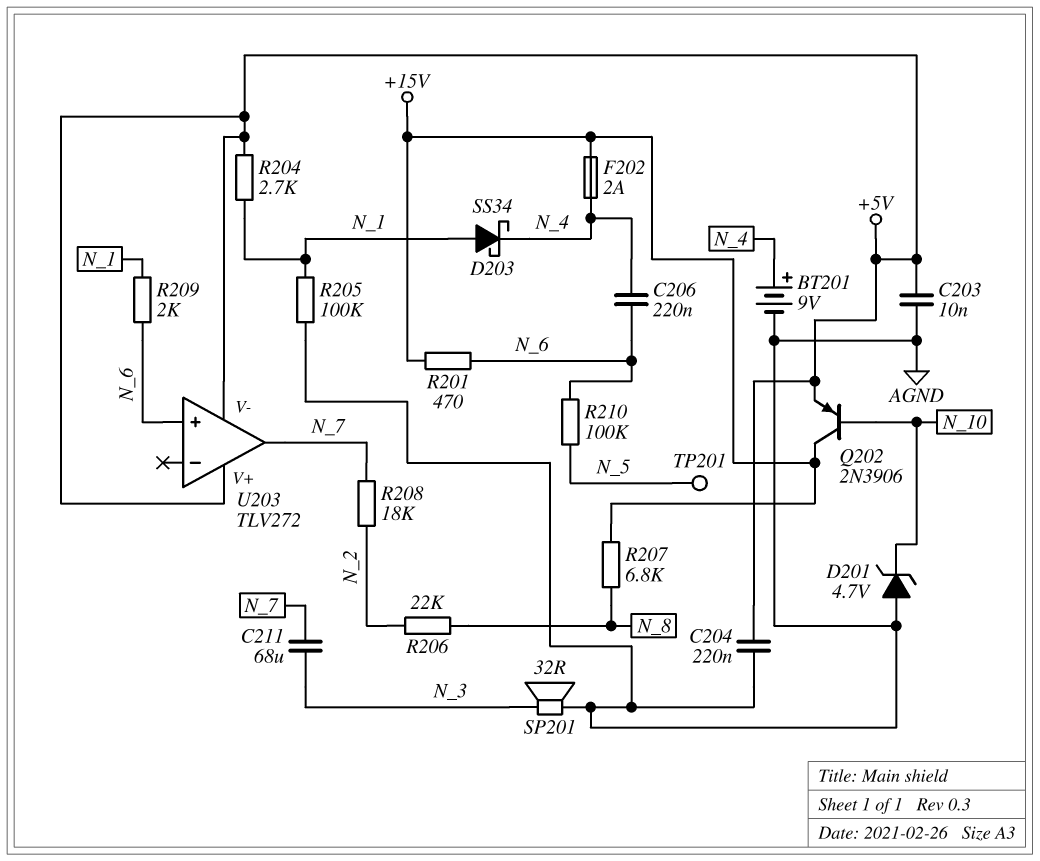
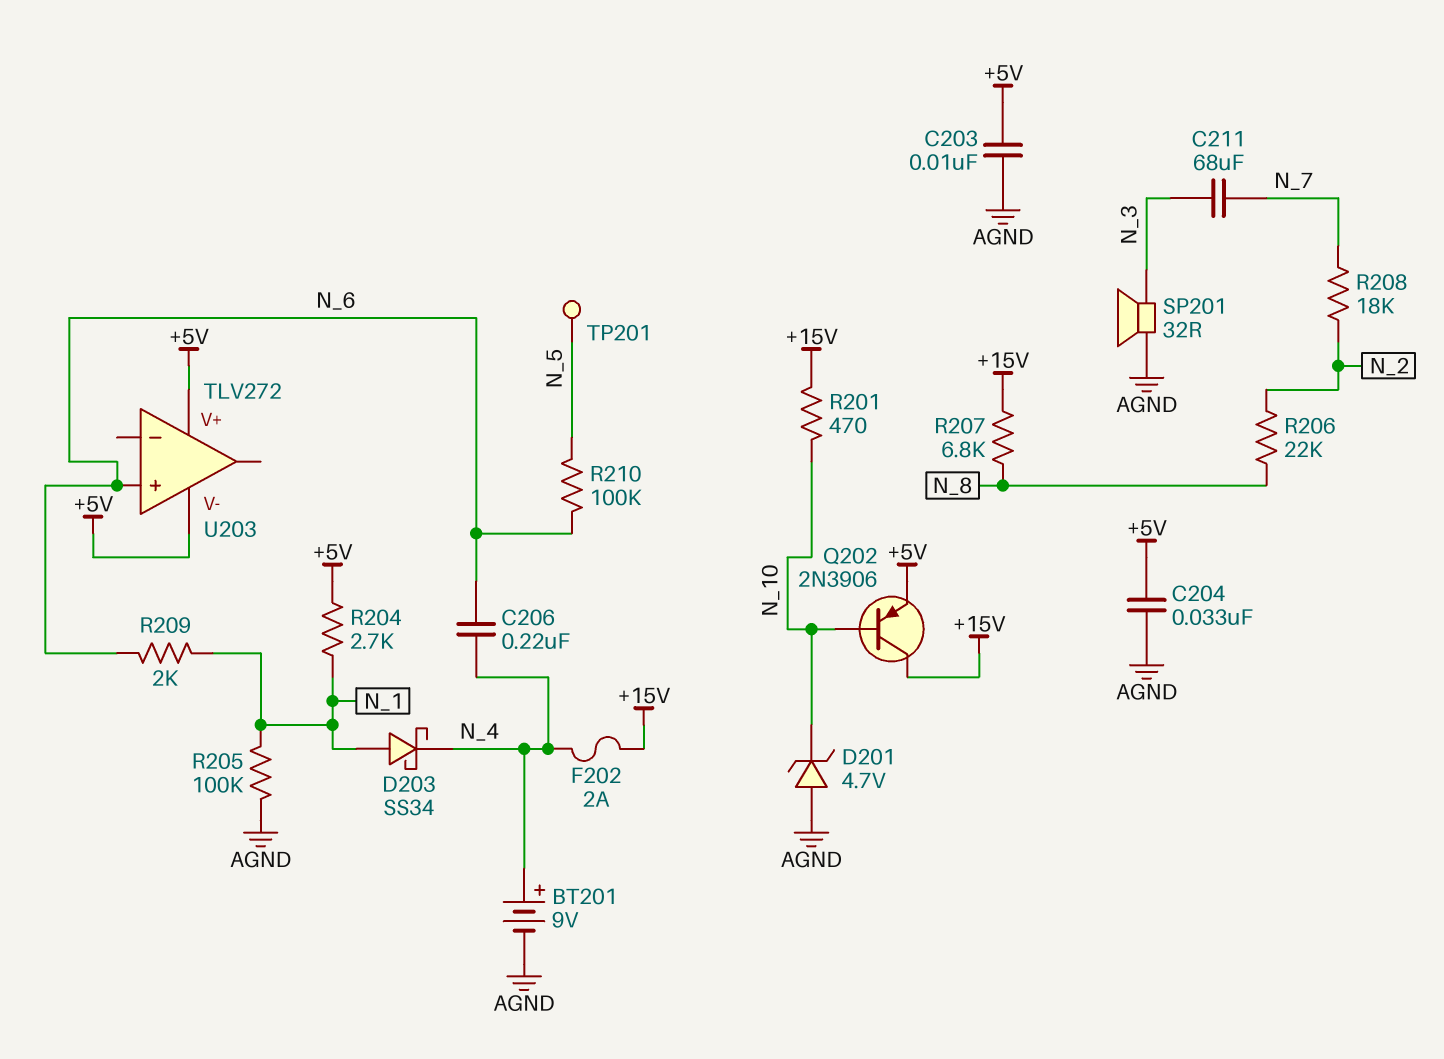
C204: 220nF (+5V, AGND) -> 33nF (+5V, AGND)
R201: 470 (+15V, N_6) -> 470 (+15V, N_10)
U203 pin out: N_7 -> none

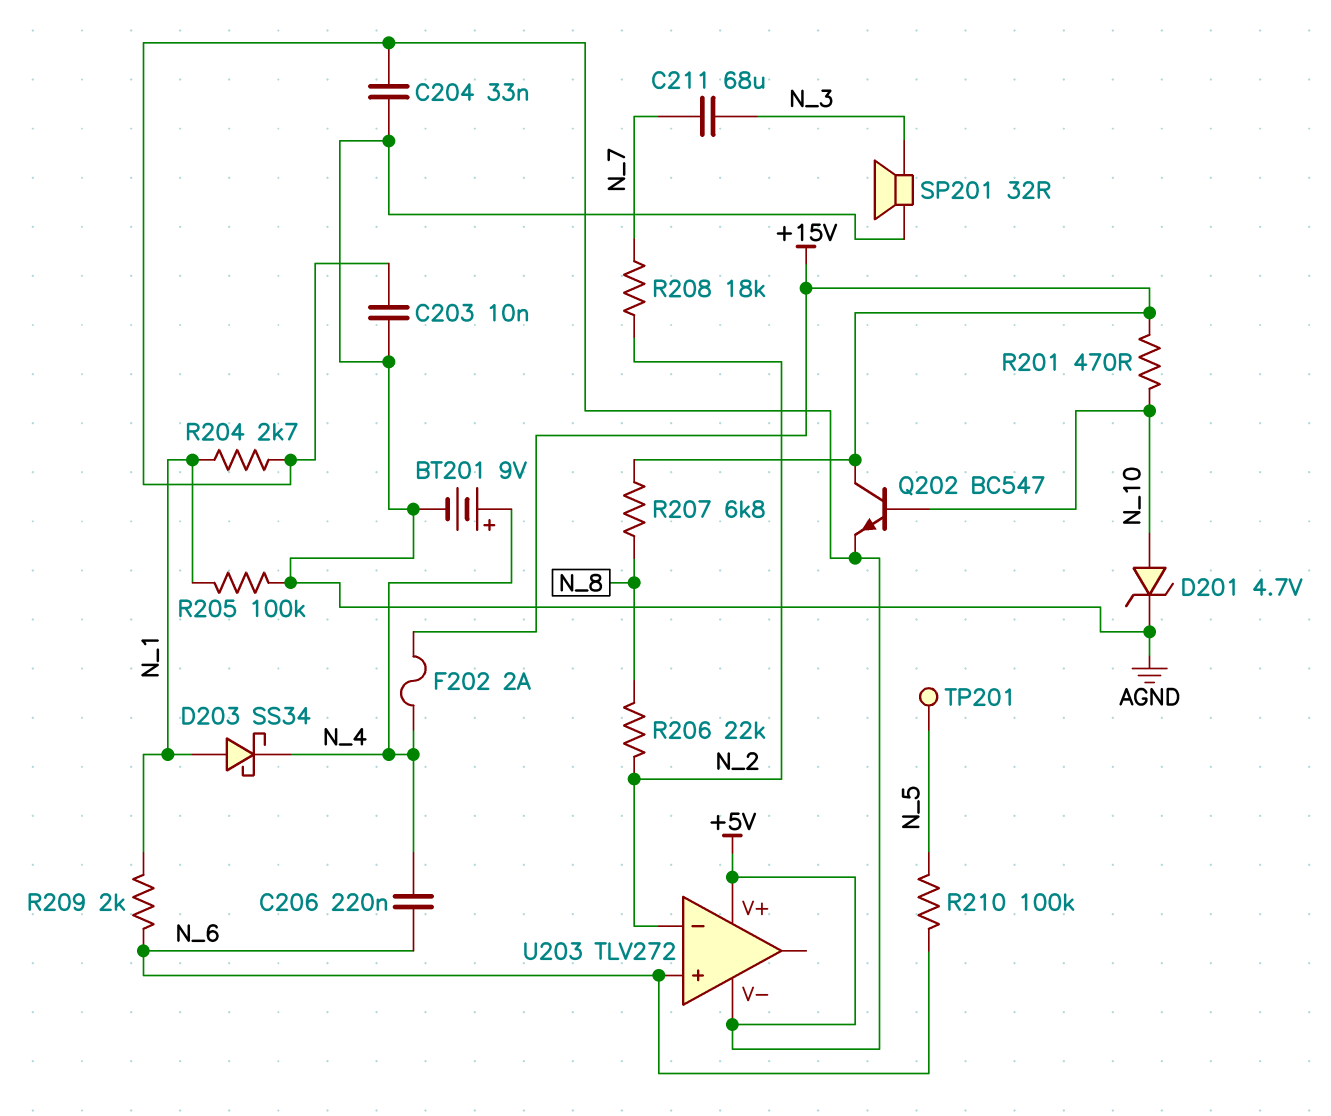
D201: zener 4.7V (A AGND, K N_10) -> zener 4.7V (A N_10, K AGND)
Q202: PNP 2N3906 (B N_10, C +15V, E +5V) -> NPN BC547 (B N_10, C +15V, E +5V)
U203 pin in-: none -> N_2

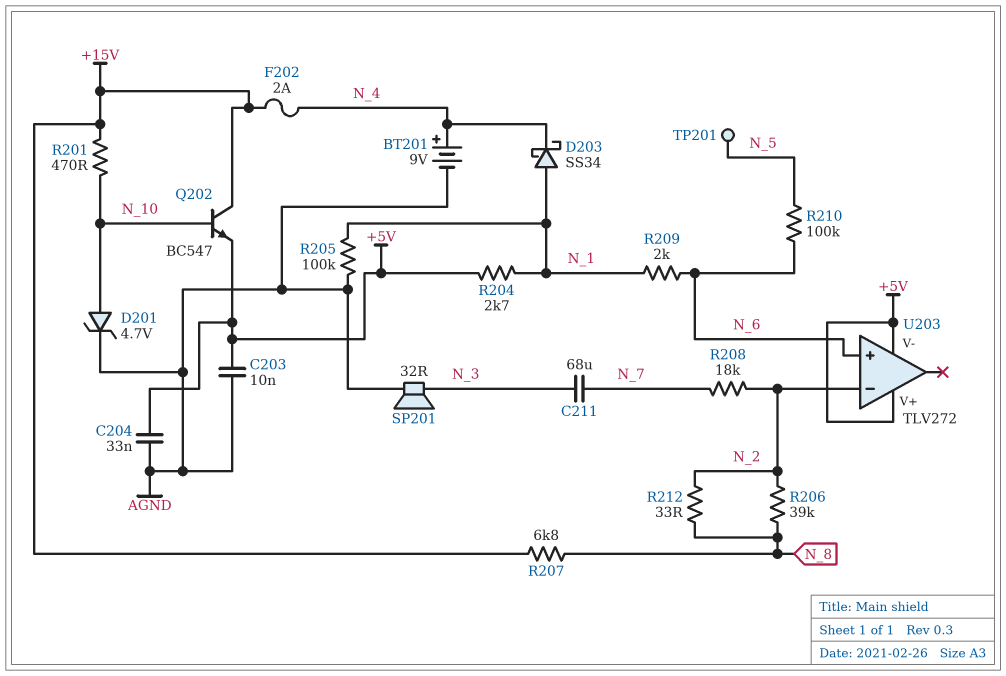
C206: 220nF (N_4, N_6) -> none
R206: 22k (N_2, N_8) -> 39k (N_2, N_8)
R212: none -> 33 (N_2, N_8)

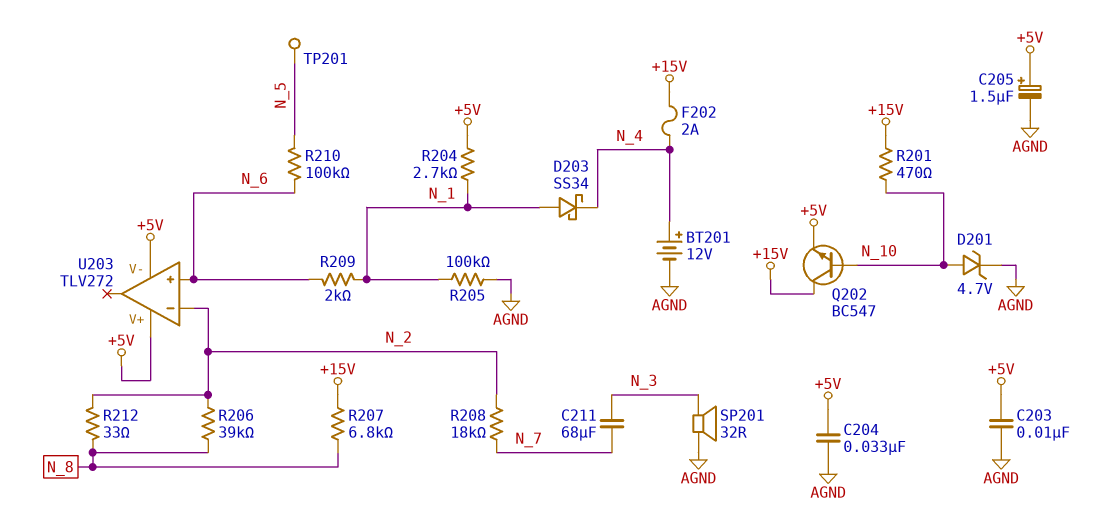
BT201: 9V (plus N_4, minus AGND) -> 12V (plus N_4, minus AGND)
C205: none -> 1.5uF (plus +5V, minus AGND)

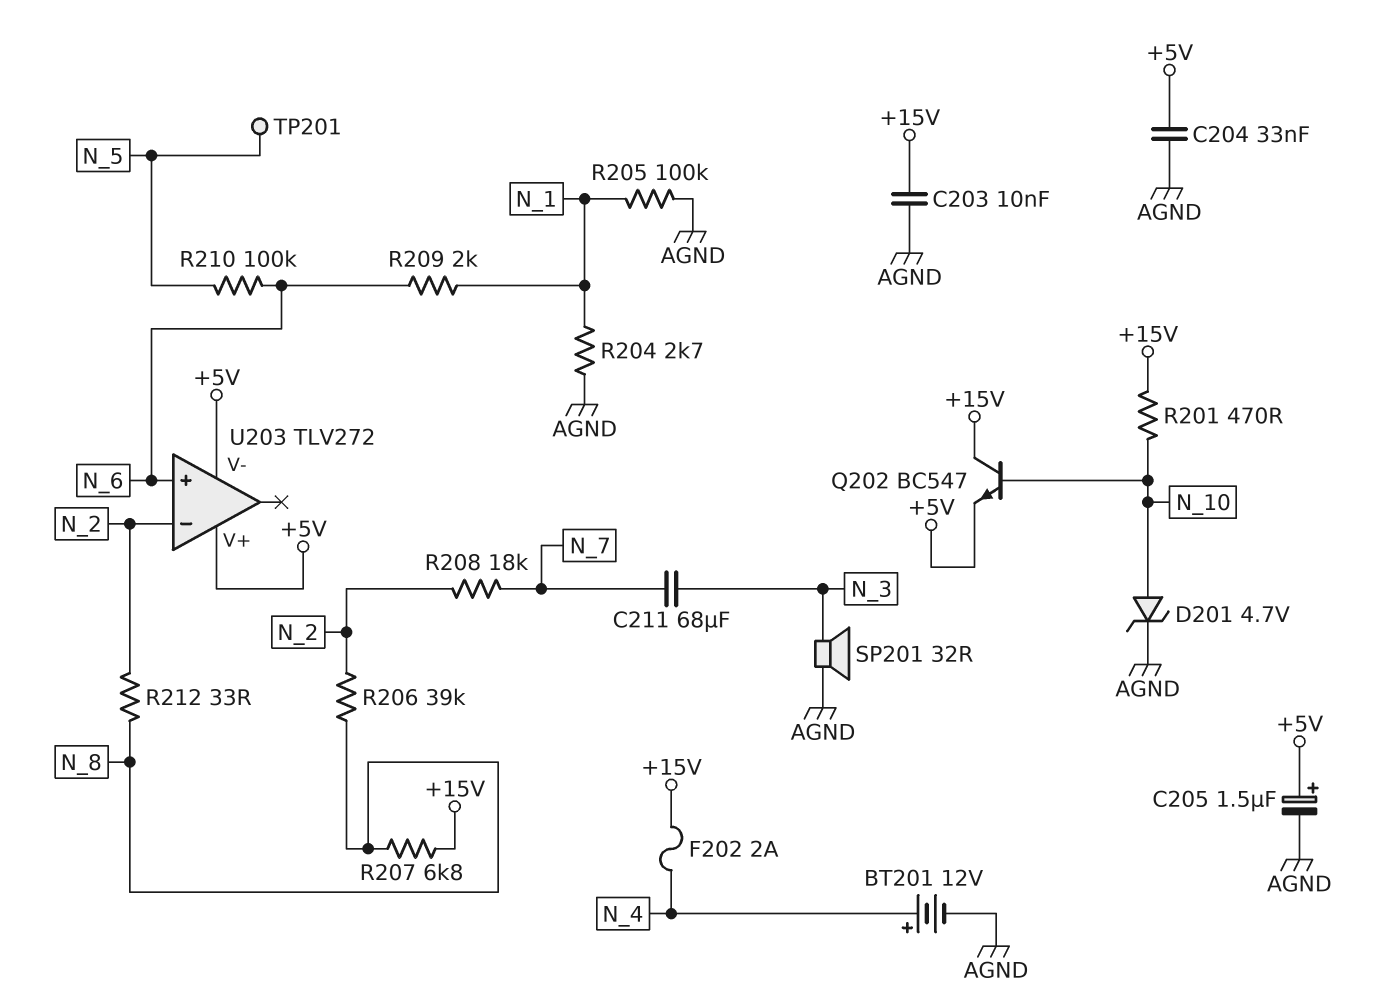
C203: 10nF (+5V, AGND) -> 10nF (+15V, AGND)
D203: schottky SS34 (A N_1, K N_4) -> none
R204: 2.7k (+5V, N_1) -> 2.7k (AGND, N_1)

